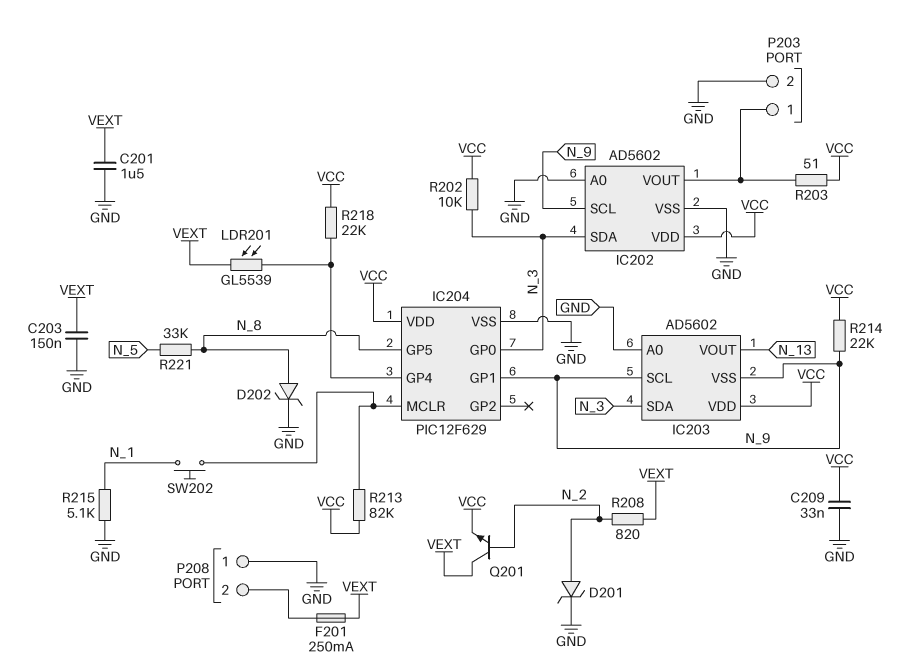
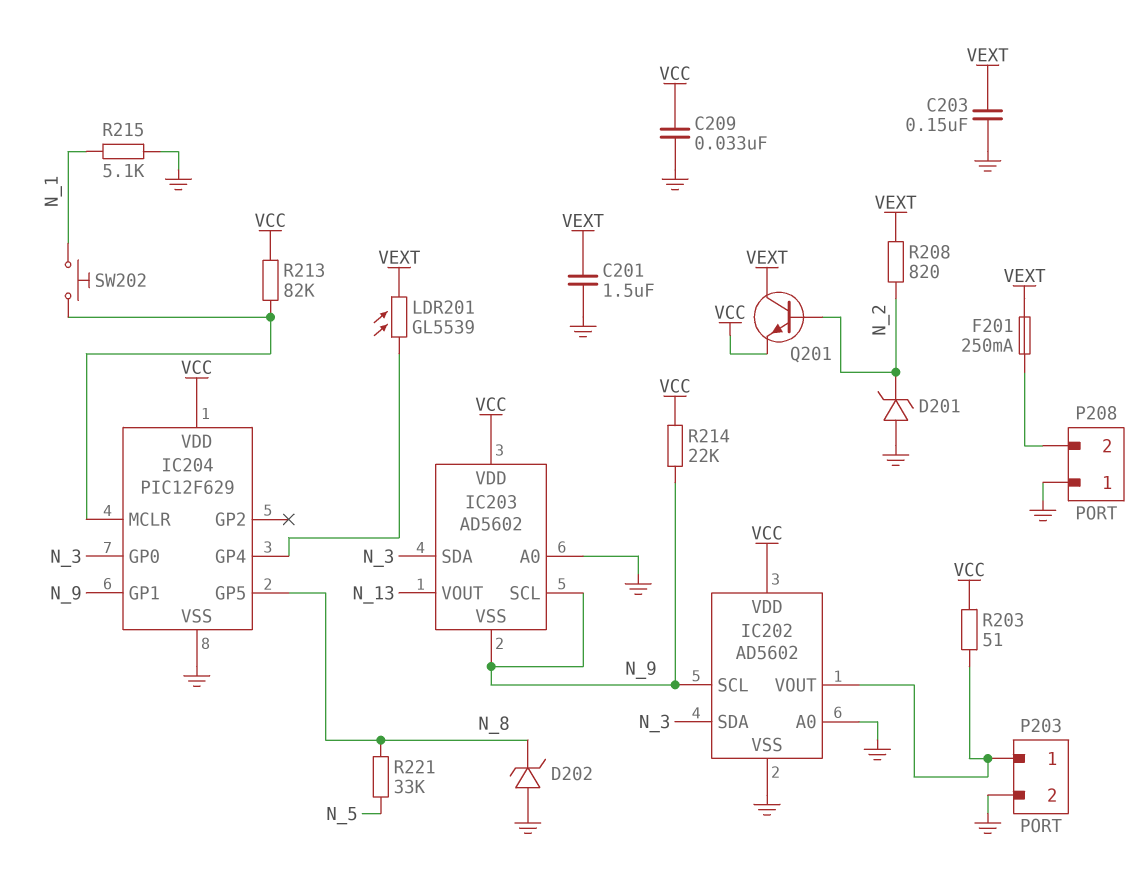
D201: zener (A N_2, K GND) -> zener (A GND, K N_2)
D202: zener (A N_8, K GND) -> zener (A GND, K N_8)
R202: 10k (N_3, VCC) -> none
R218: 22k (IC204/GP4, VCC) -> none

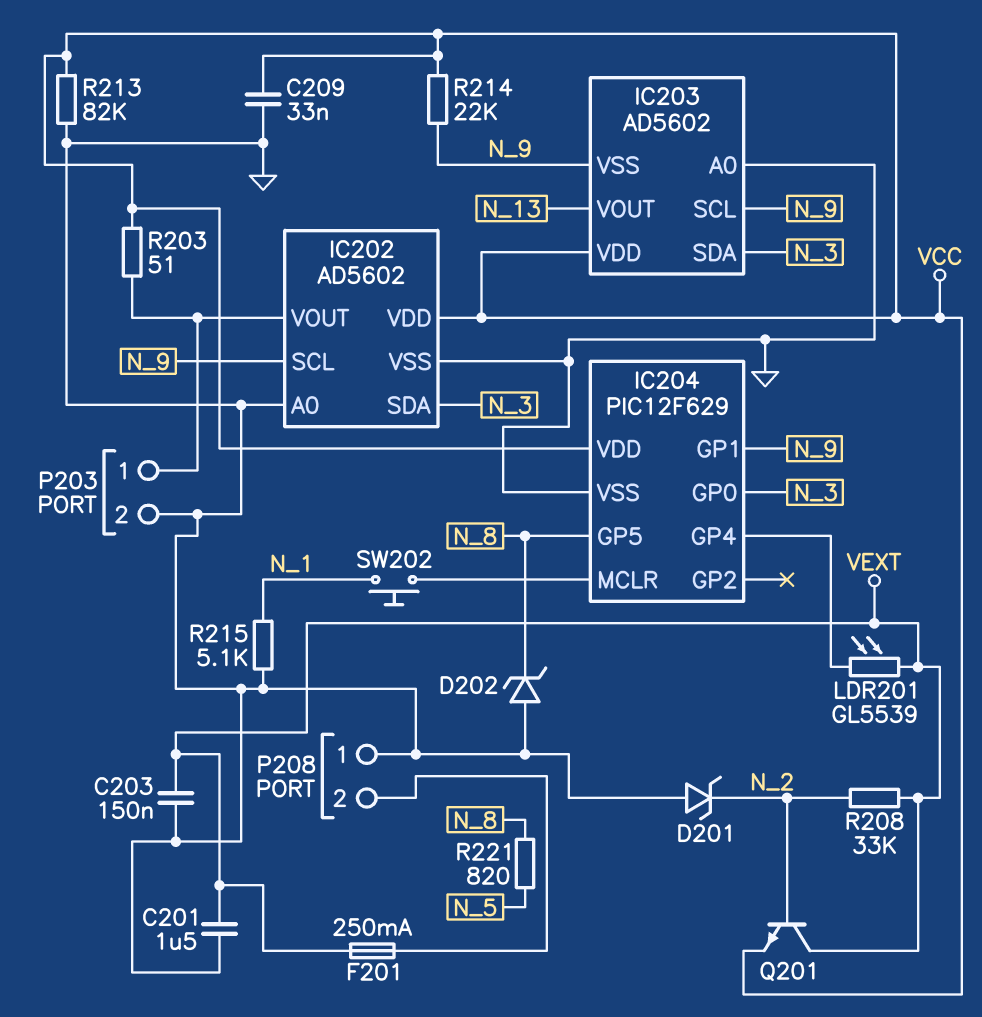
R208: 820 (N_2, VEXT) -> 33k (N_2, VEXT)
R213: 82k (IC204/MCLR, VCC) -> 82k (GND, VCC)
R221: 33k (N_5, N_8) -> 820 (N_5, N_8)

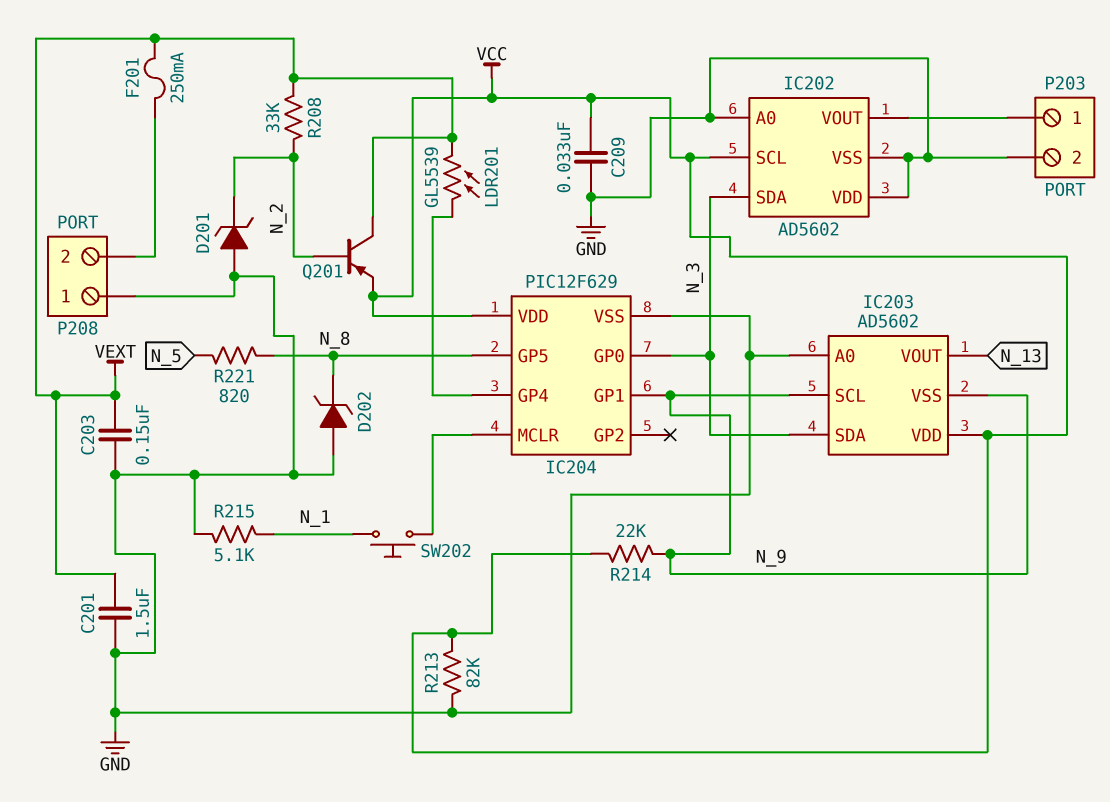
IC202 pin SCL: N_9 -> VCC
IC202 pin VDD: VCC -> GND
Q201: NPN (B N_2, C VEXT, E VCC) -> PNP (B N_2, C VEXT, E VCC)
R203: 51 (IC202/VOUT, VCC) -> none

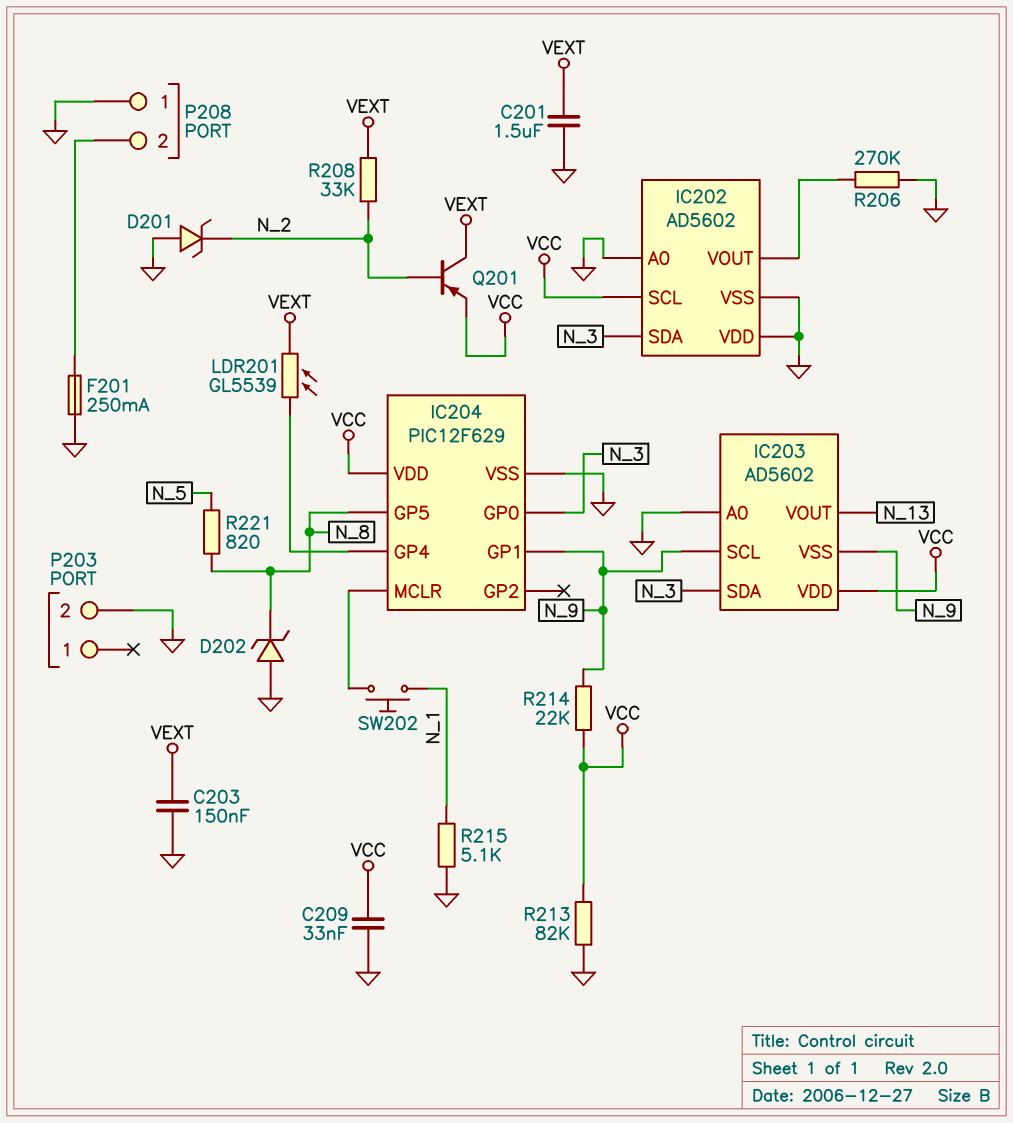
F201: 250mA (P208/2, VEXT) -> 250mA (GND, P208/2)
P203 pin 1: IC202/VOUT -> none
R206: none -> 270k (GND, IC202/VOUT)

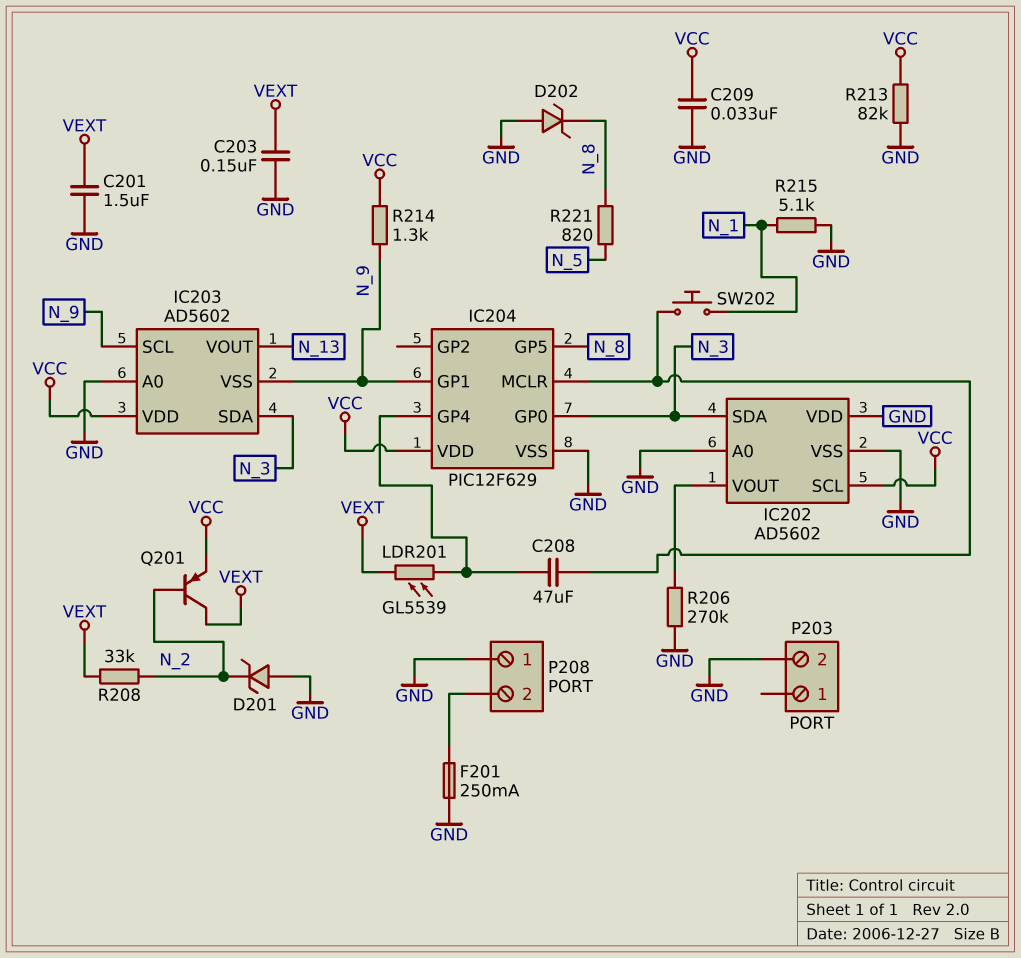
C208: none -> 47uF (IC204/GP4, IC204/MCLR)
R214: 22k (N_9, VCC) -> 1.3k (N_9, VCC)

